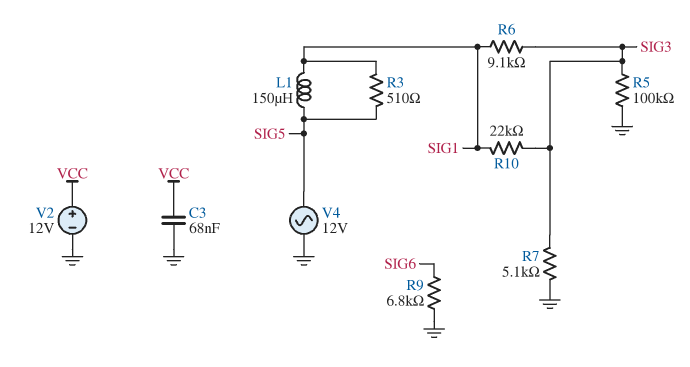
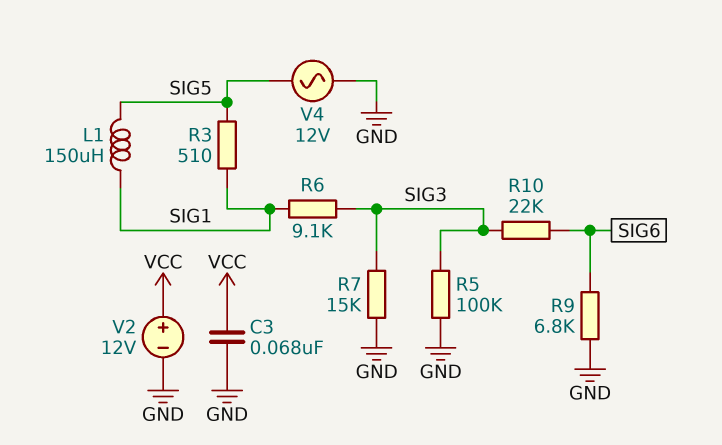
R7: 5.1k (GND, SIG3) -> 15k (GND, SIG3)
R10: 22k (SIG1, SIG3) -> 22k (SIG3, SIG6)

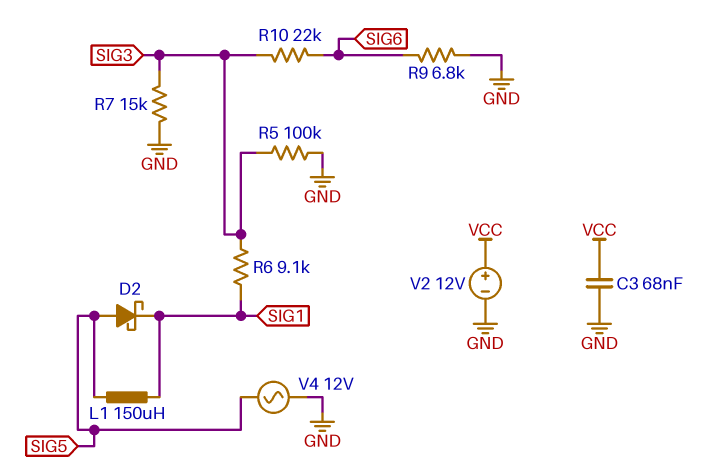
D2: none -> schottky (A SIG5, K SIG1)
R3: 510 (SIG1, SIG5) -> none

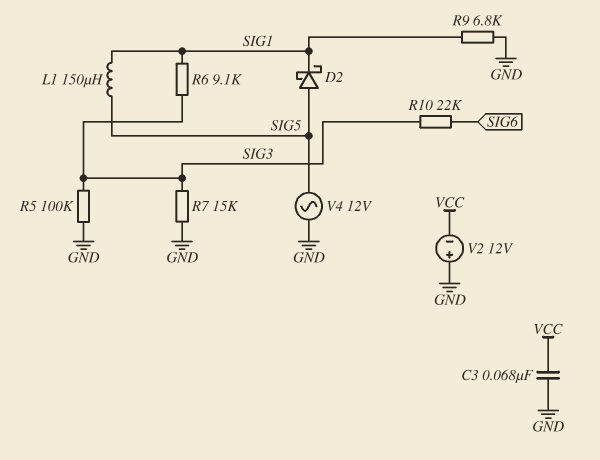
R9: 6.8k (GND, SIG6) -> 6.8k (GND, SIG1)
V2: 12V (plus VCC, minus GND) -> 12V (plus GND, minus VCC)

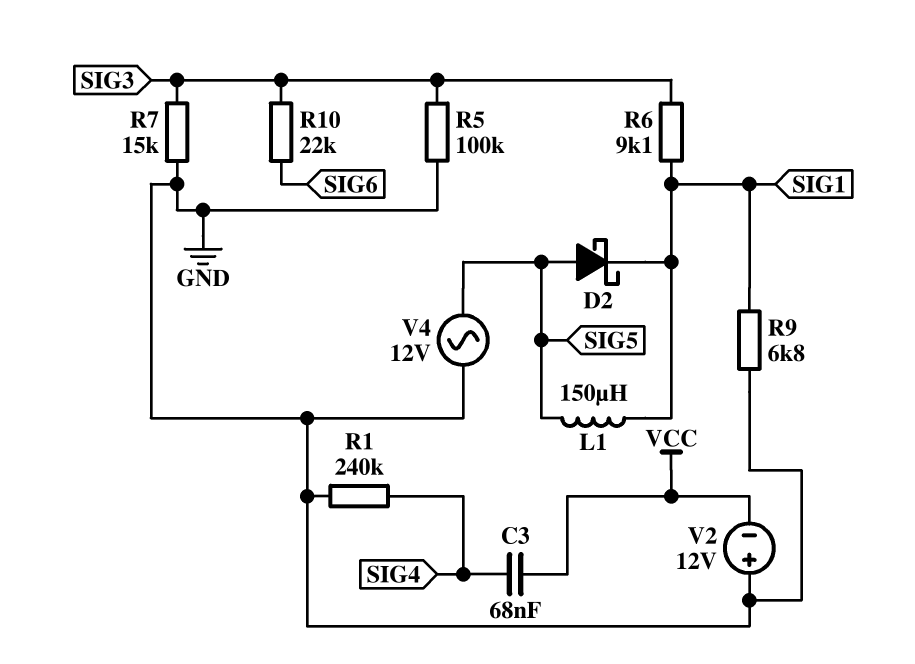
C3: 68nF (GND, VCC) -> 68nF (SIG4, VCC)
R1: none -> 240k (GND, SIG4)

